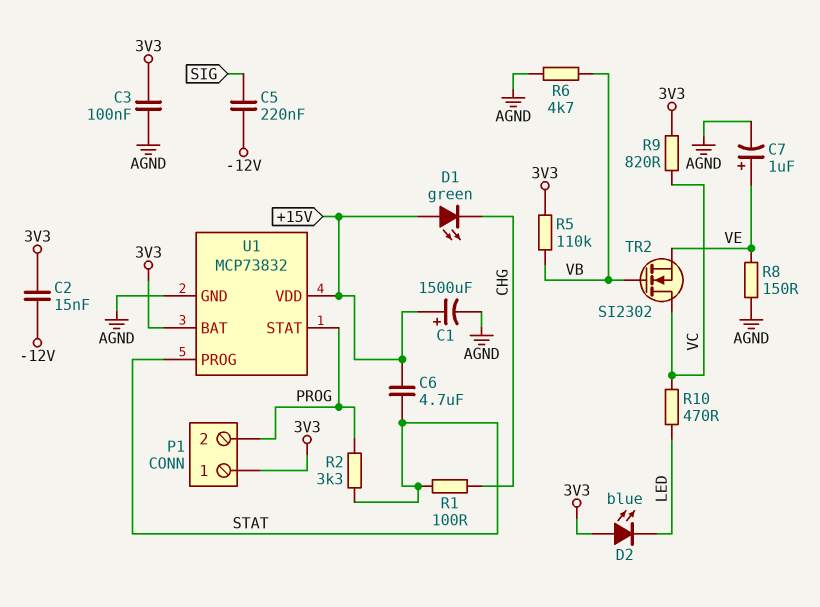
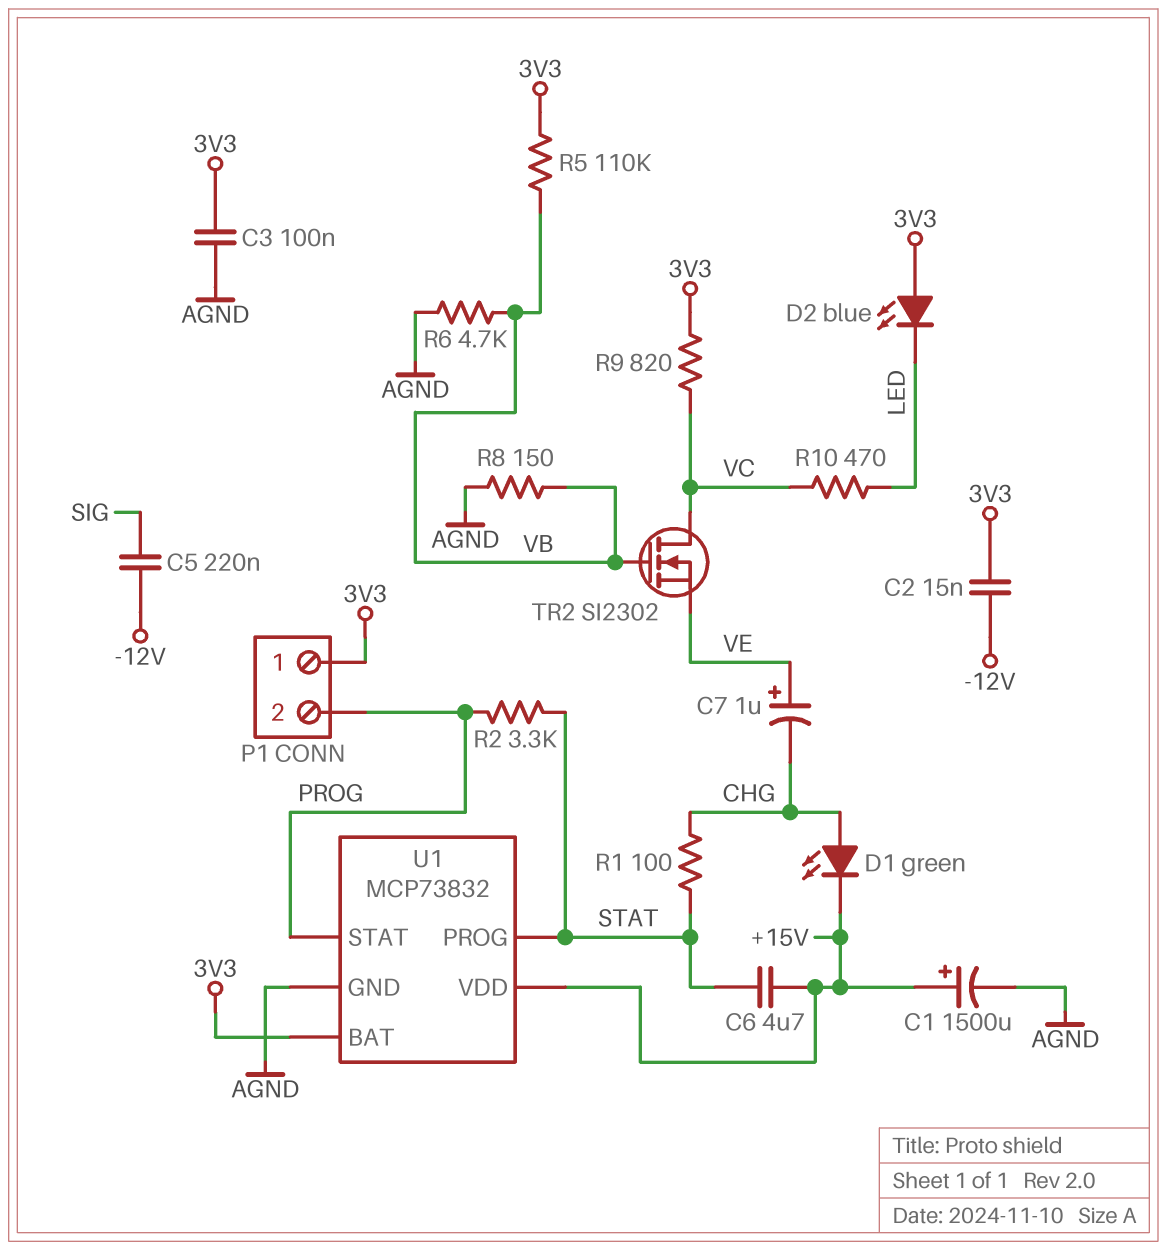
C7: 1uF (plus VE, minus AGND) -> 1uF (plus VE, minus CHG)
D1: LED green (A +15V, K CHG) -> LED green (A CHG, K +15V)
R8: 150 (AGND, VE) -> 150 (AGND, VB)

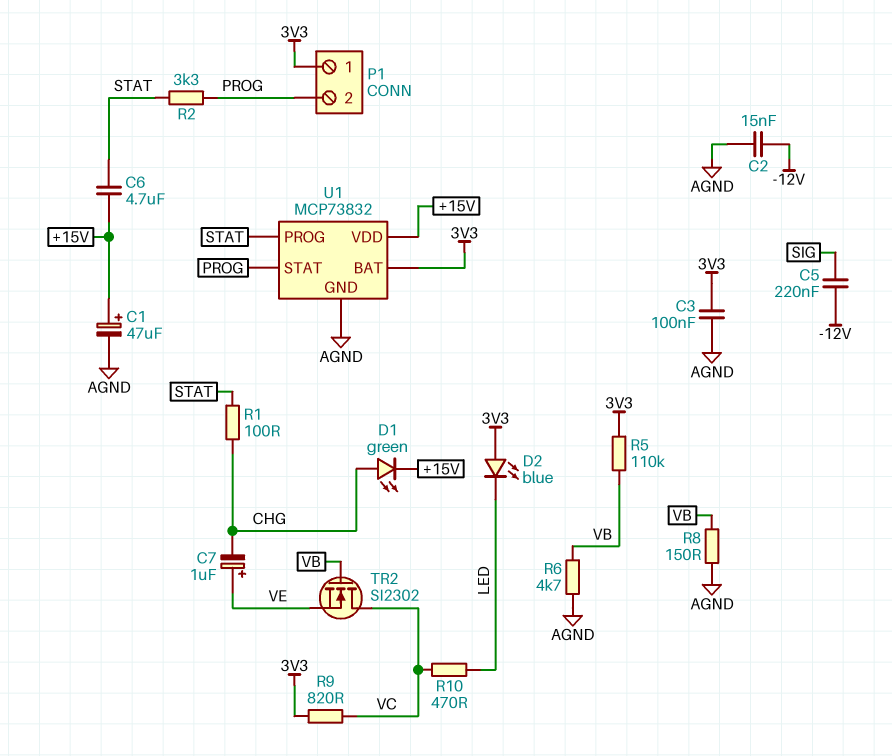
C1: 1500uF (plus +15V, minus AGND) -> 47uF (plus +15V, minus AGND)
C2: 15nF (-12V, 3V3) -> 15nF (-12V, AGND)

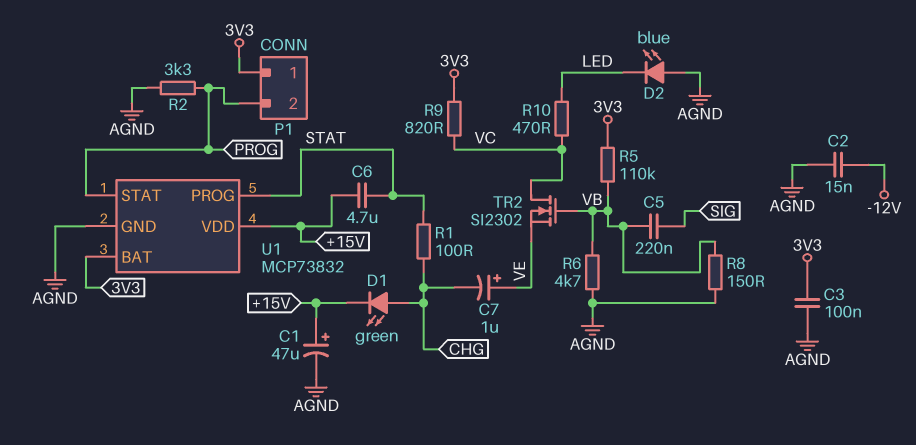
C5: 220nF (-12V, SIG) -> 220nF (SIG, VB)
D2: LED blue (A 3V3, K LED) -> LED blue (A AGND, K LED)
R2: 3.3k (PROG, STAT) -> 3.3k (AGND, PROG)

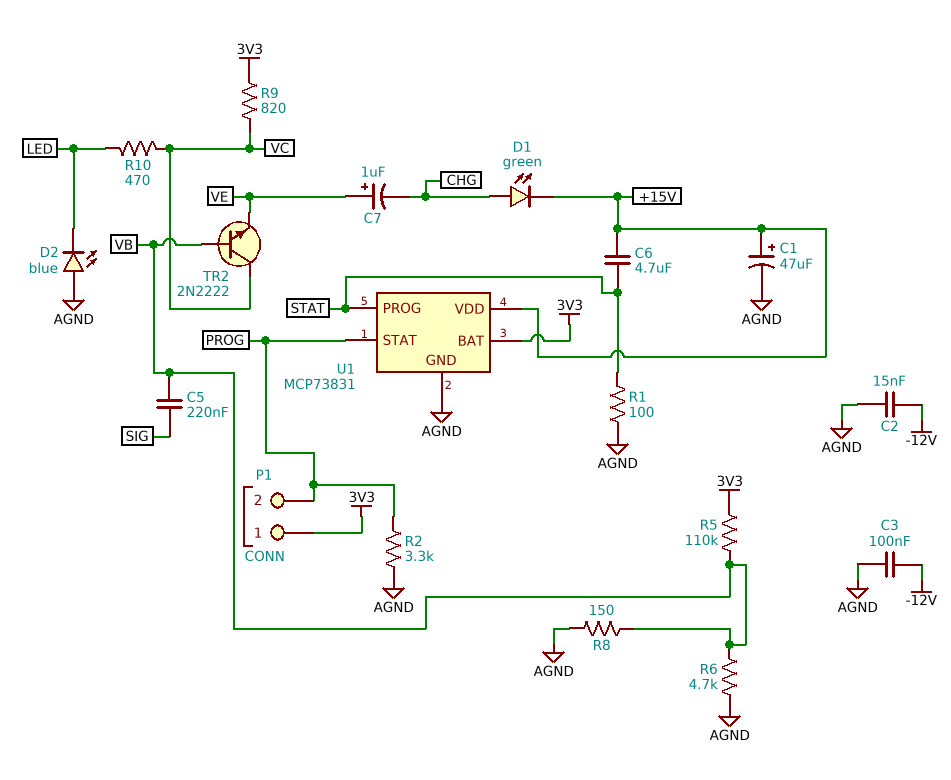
C3: 100nF (3V3, AGND) -> 100nF (-12V, AGND)
R1: 100 (CHG, STAT) -> 100 (AGND, STAT)
TR2: NMOS SI2302 (G VB, D VC, S VE) -> NPN 2N2222 (B VB, C VC, E VE)
U1: MCP73832 -> MCP73831

